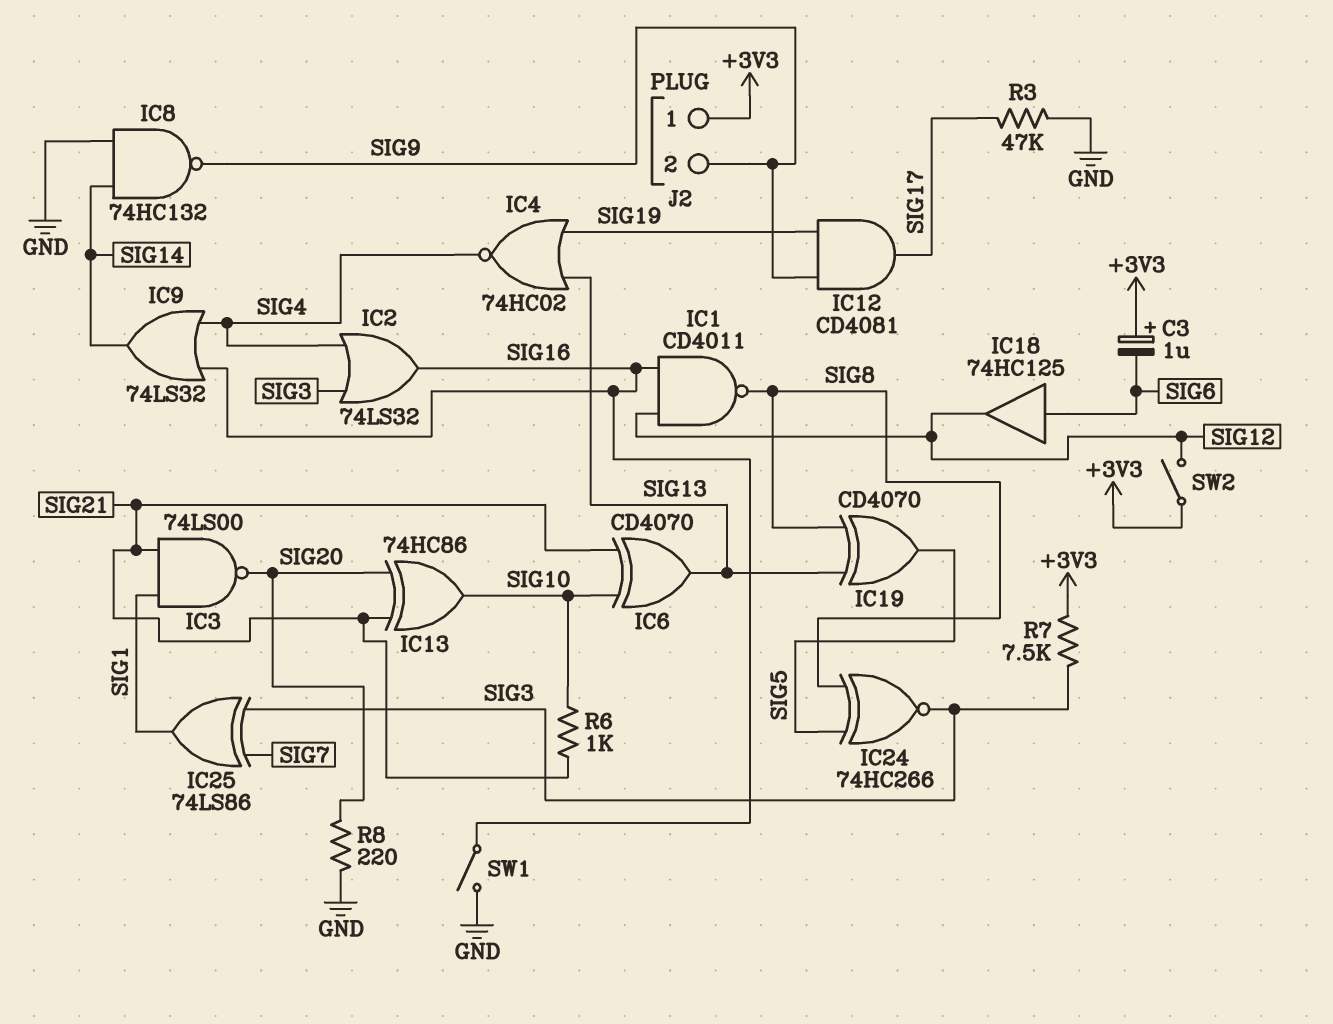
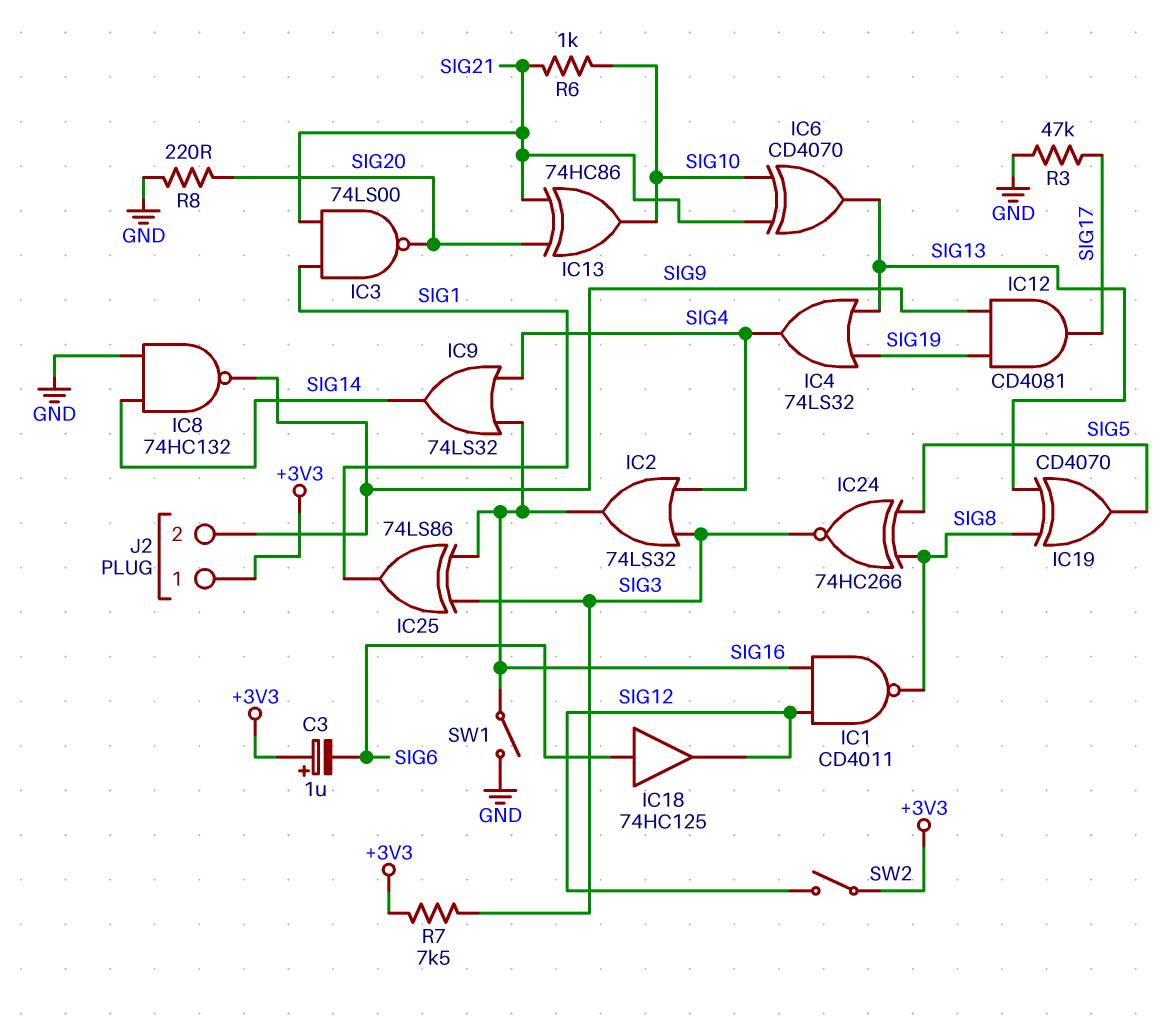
IC4: NOR 74HC02 (in SIG13, in SIG19, out SIG4) -> OR 74LS32 (in SIG13, in SIG19, out SIG4)
IC25: XOR 74LS86 (in SIG3, in SIG7, out SIG1) -> XOR 74LS86 (in SIG3, in SIG16, out SIG1)

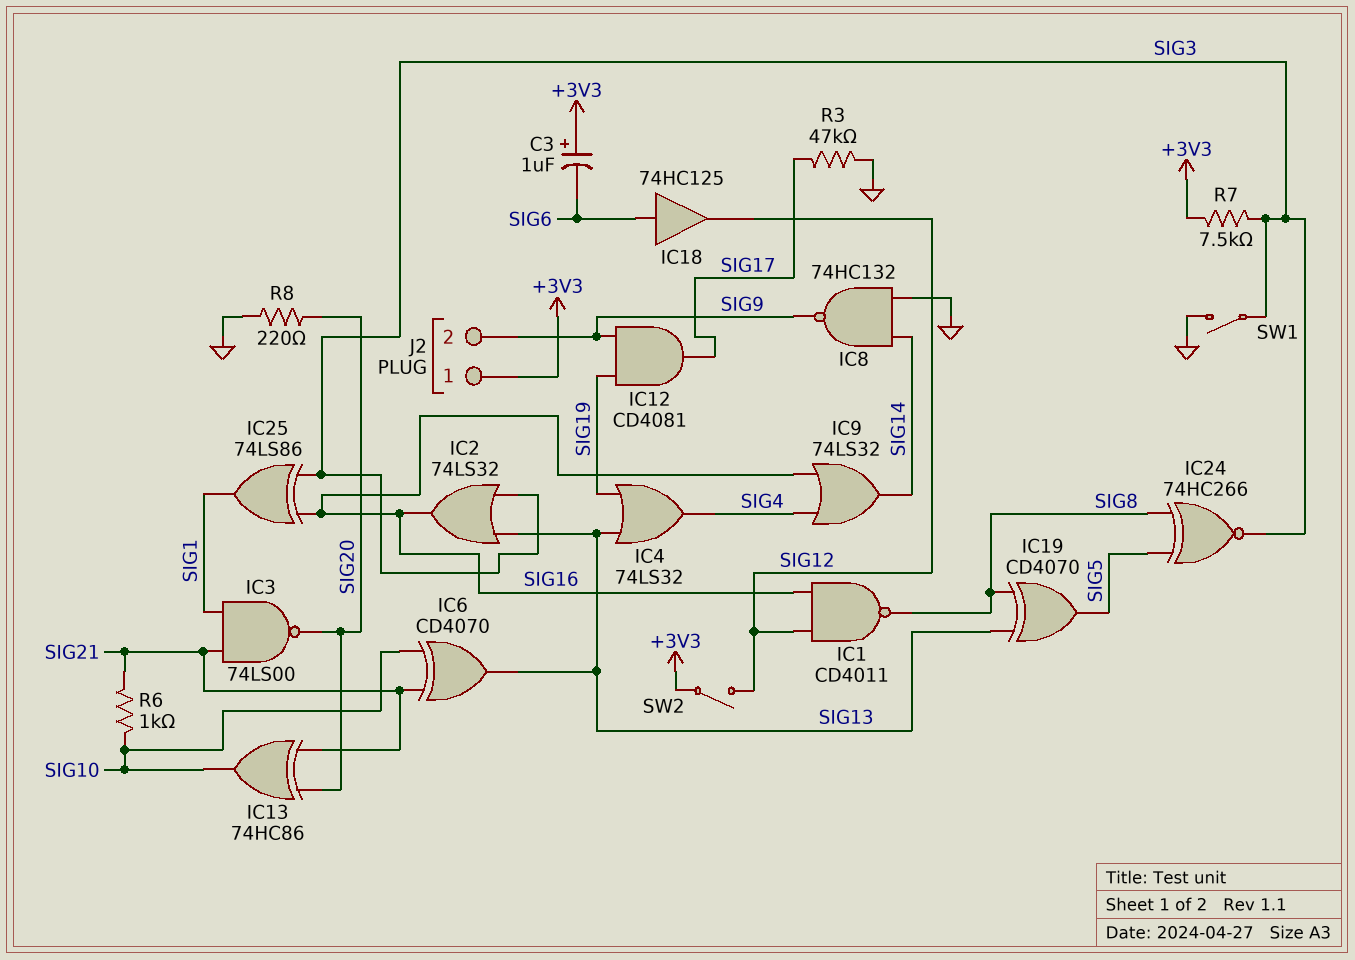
IC2: OR 74LS32 (in SIG3, in SIG4, out SIG16) -> OR 74LS32 (in SIG3, in SIG13, out SIG16)
SW1: switch (GND, SIG16) -> switch (GND, SIG3)

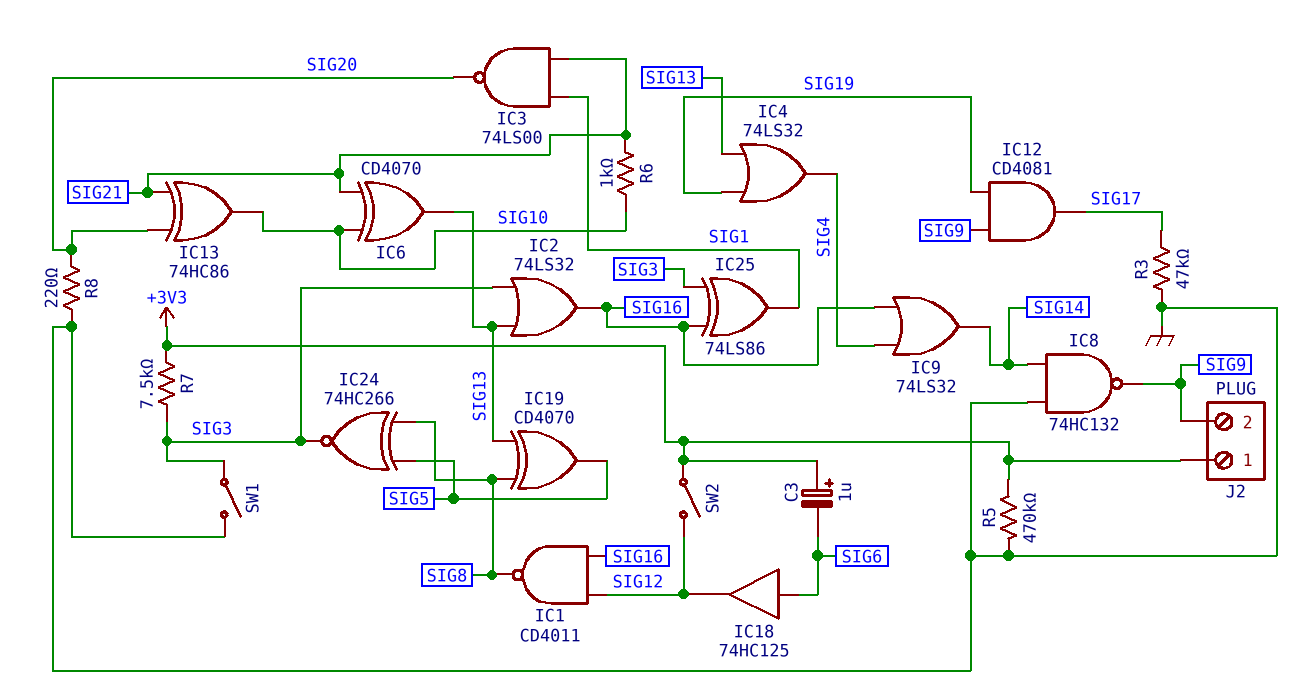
R5: none -> 470k (+3V3, GND)

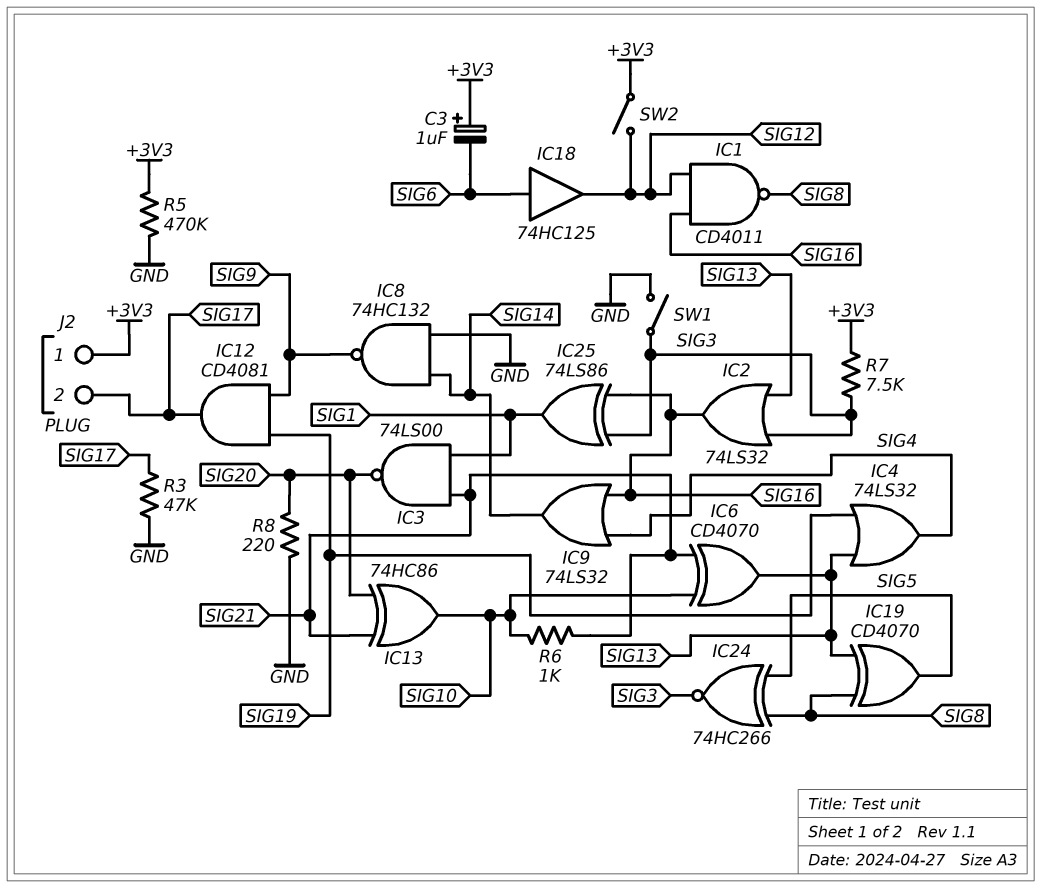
J2 pin 2: SIG9 -> SIG17

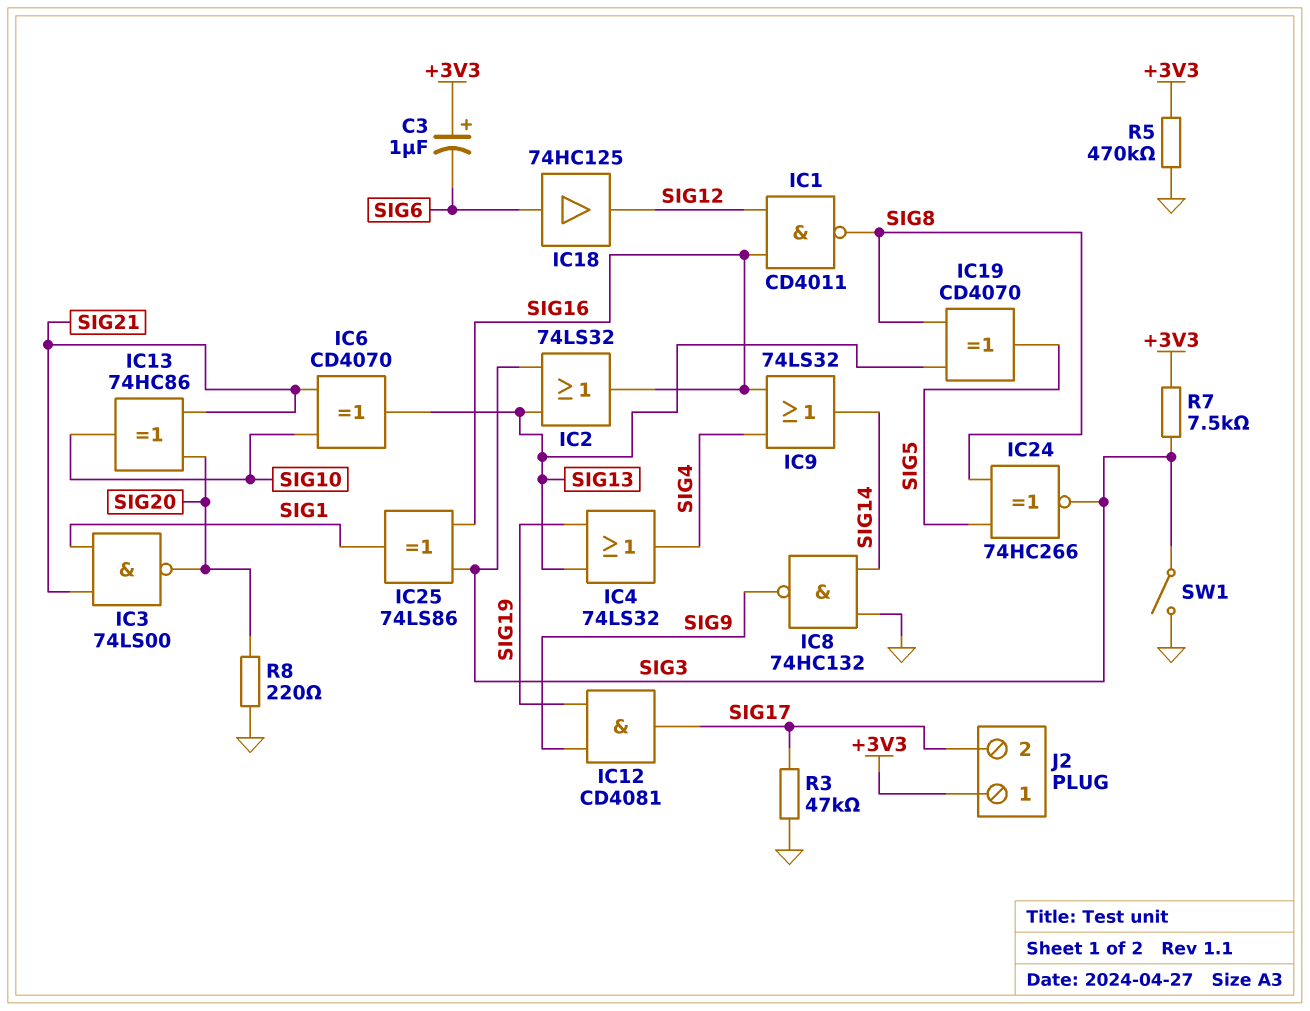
R6: 1k (SIG10, SIG21) -> none
SW2: switch (+3V3, SIG12) -> none

